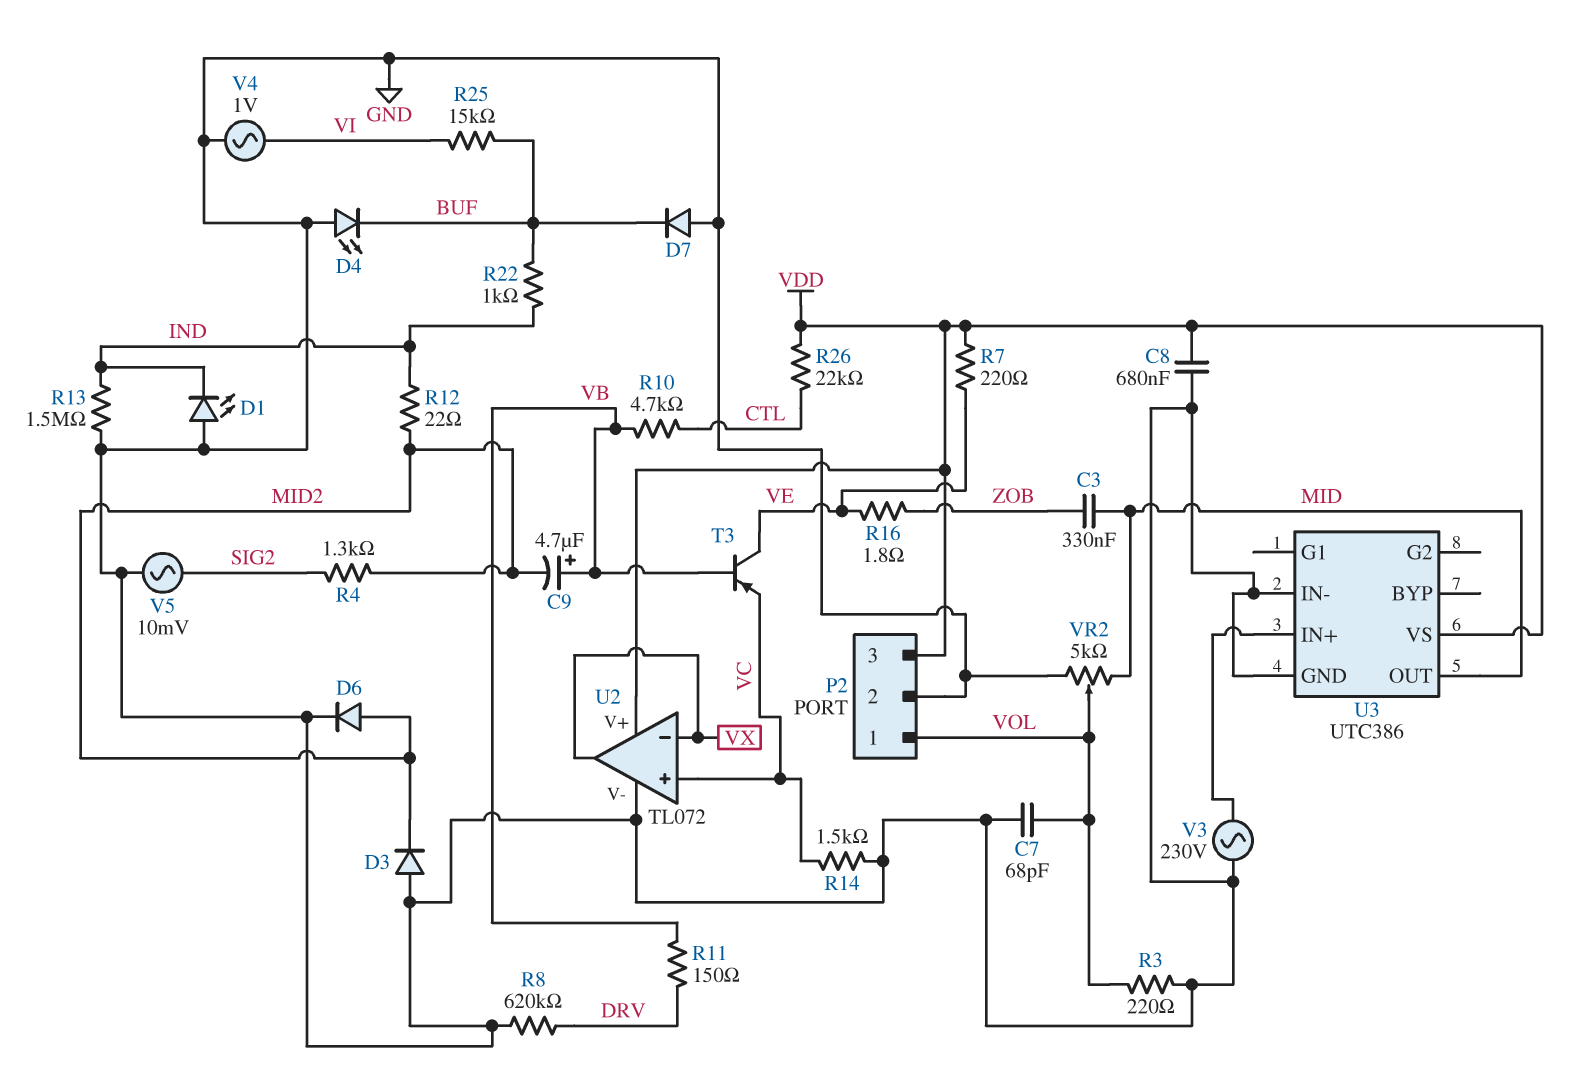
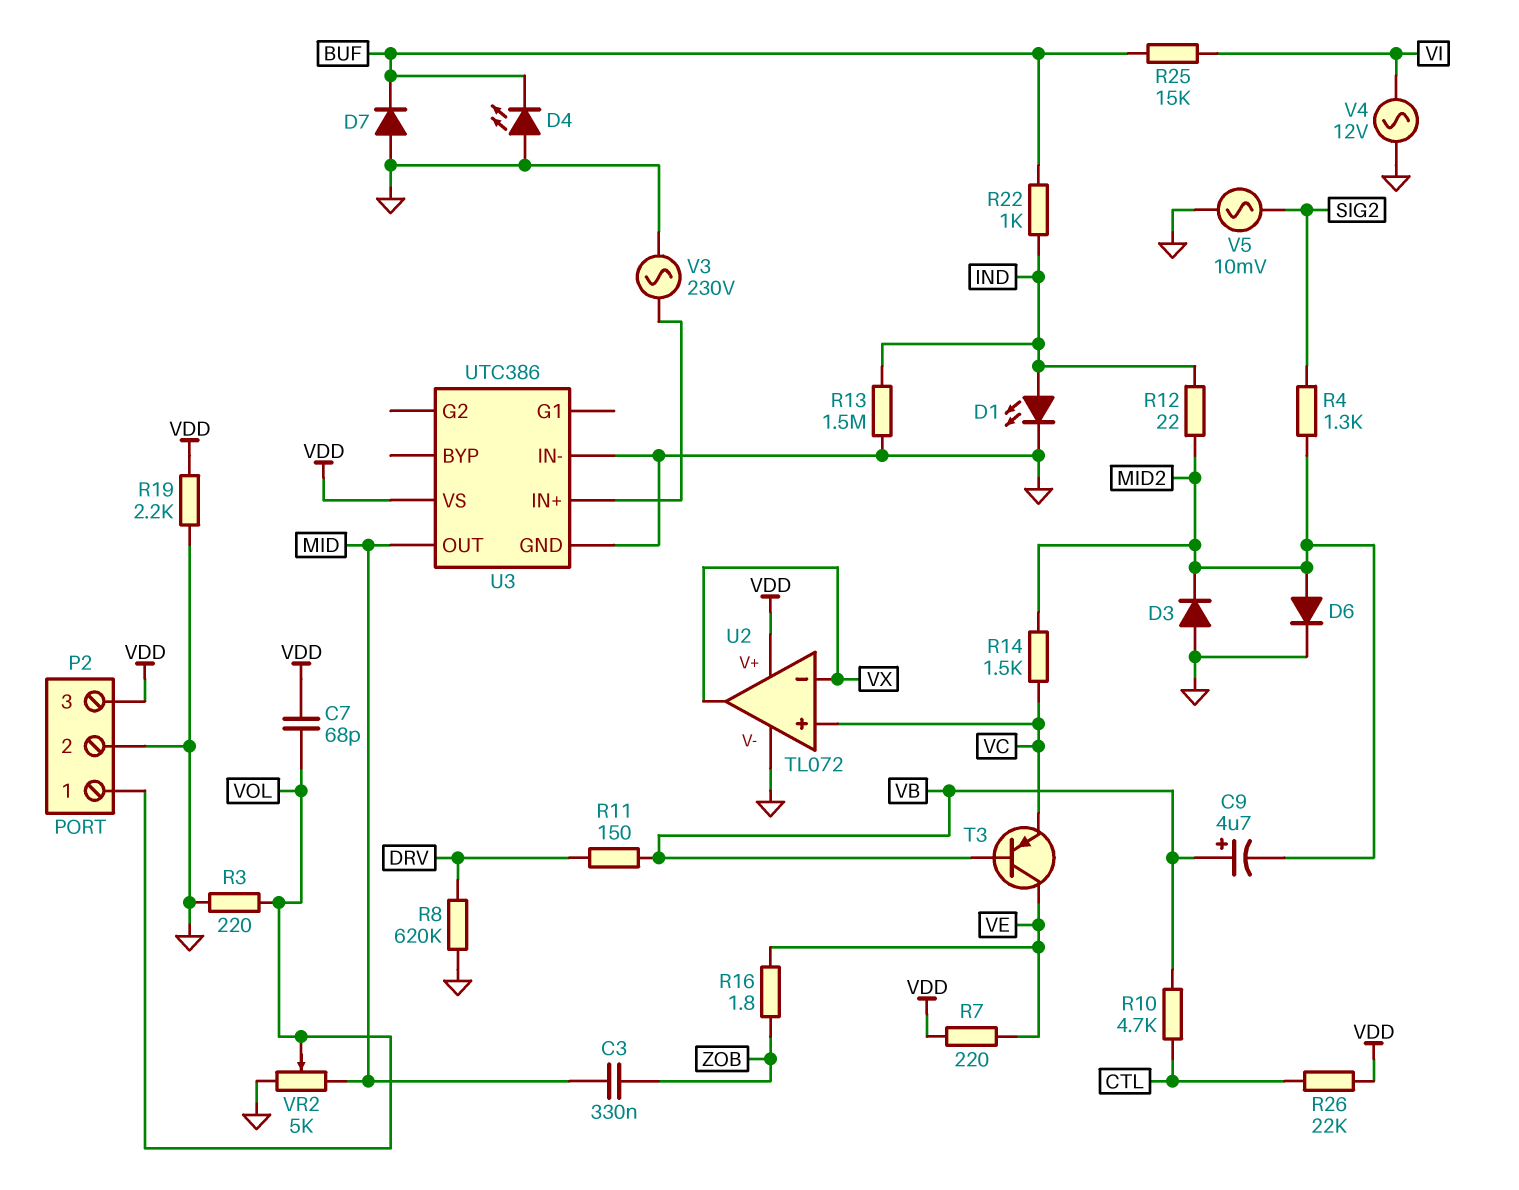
C7: 68pF (GND, VOL) -> 68pF (VDD, VOL)
C8: 680nF (GND, VDD) -> none
D1: LED (A GND, K IND) -> LED (A IND, K GND)
R14: 1.5k (GND, VC) -> 1.5k (MID2, VC)
R19: none -> 2.2k (GND, VDD)
V4: AC 1V (GND, VI) -> AC 12V (GND, VI)

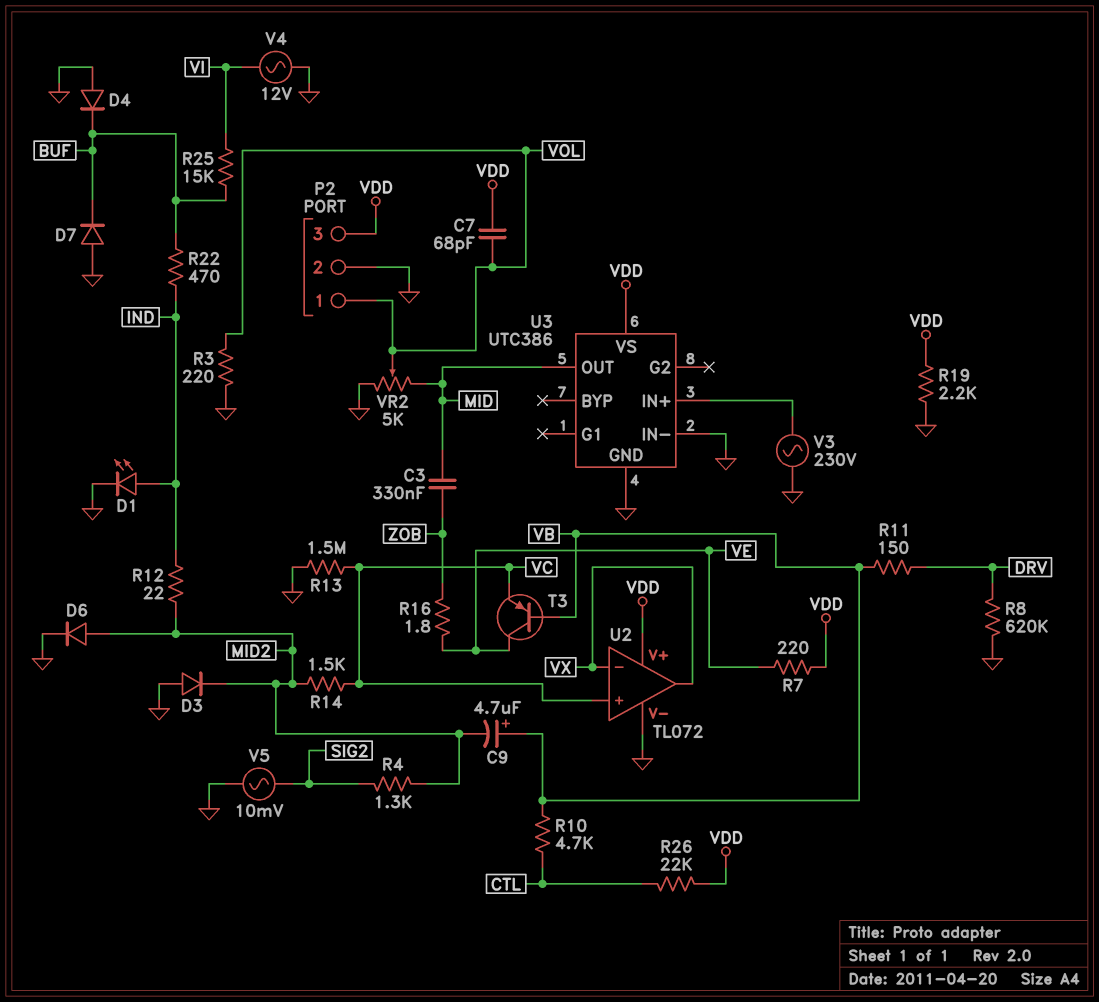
D4: LED (A GND, K BUF) -> diode (A GND, K BUF)
R13: 1.5M (GND, IND) -> 1.5M (GND, VC)
R22: 1k (BUF, IND) -> 470 (BUF, IND)

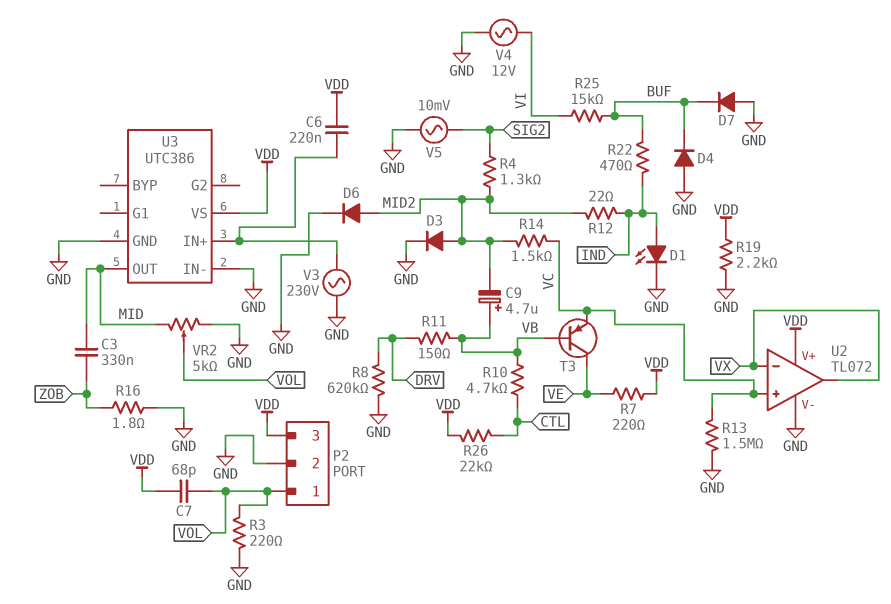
C6: none -> 220nF (U3/IN+, VDD)
D3: diode (A GND, K MID2) -> diode (A MID2, K GND)
R16: 1.8 (VE, ZOB) -> 1.8 (GND, ZOB)

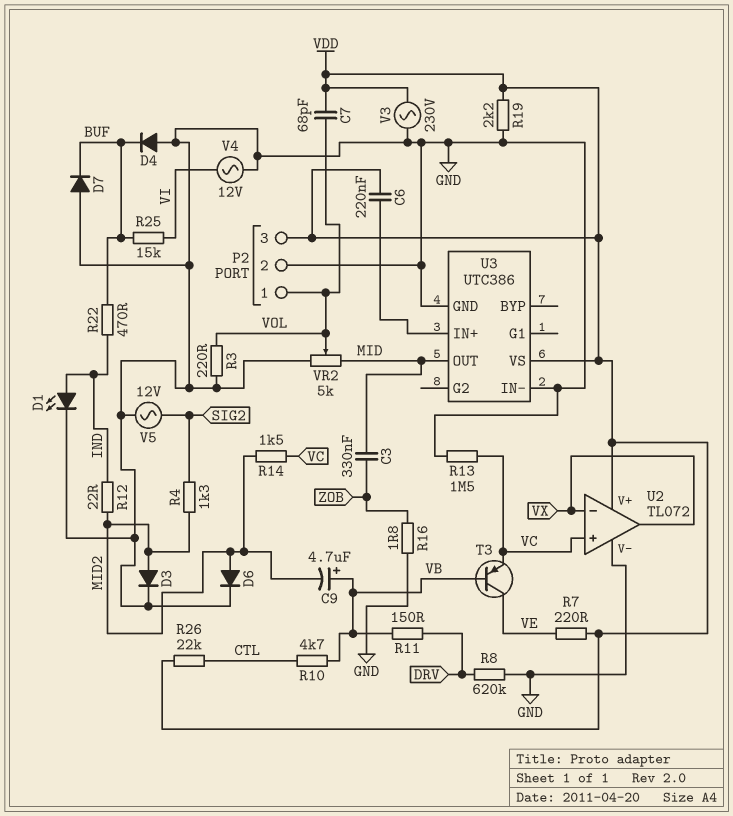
V3: AC 230V (GND, U3/IN+) -> AC 230V (GND, VDD)
V5: AC 10mV (GND, SIG2) -> AC 12V (GND, SIG2)

